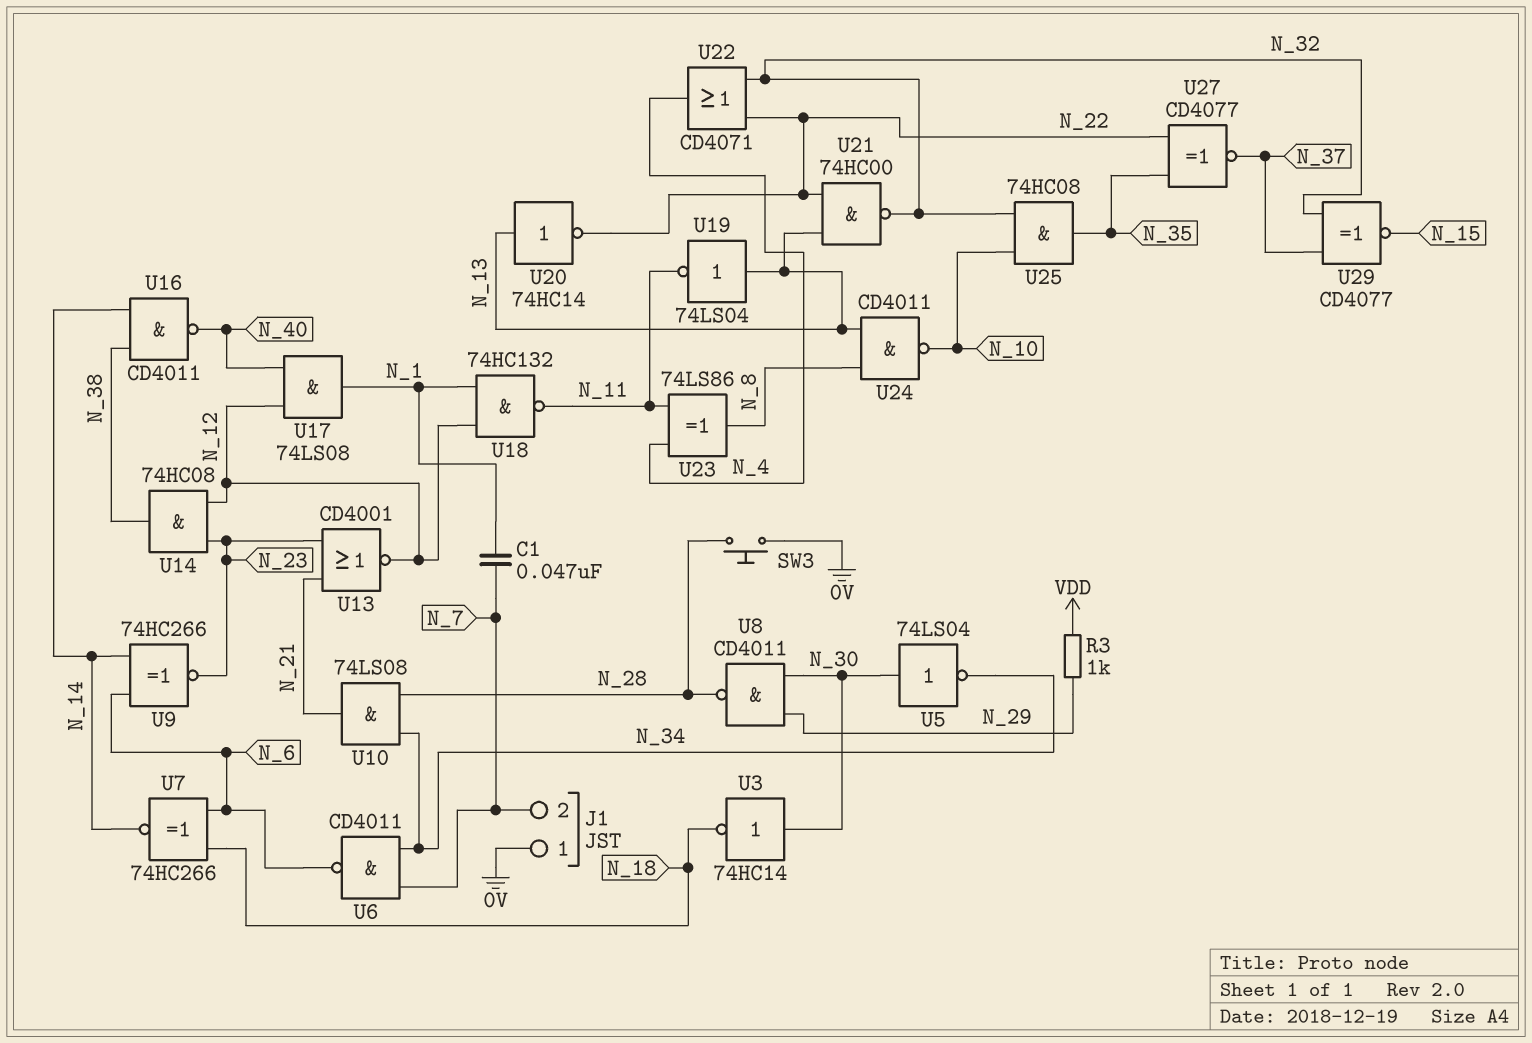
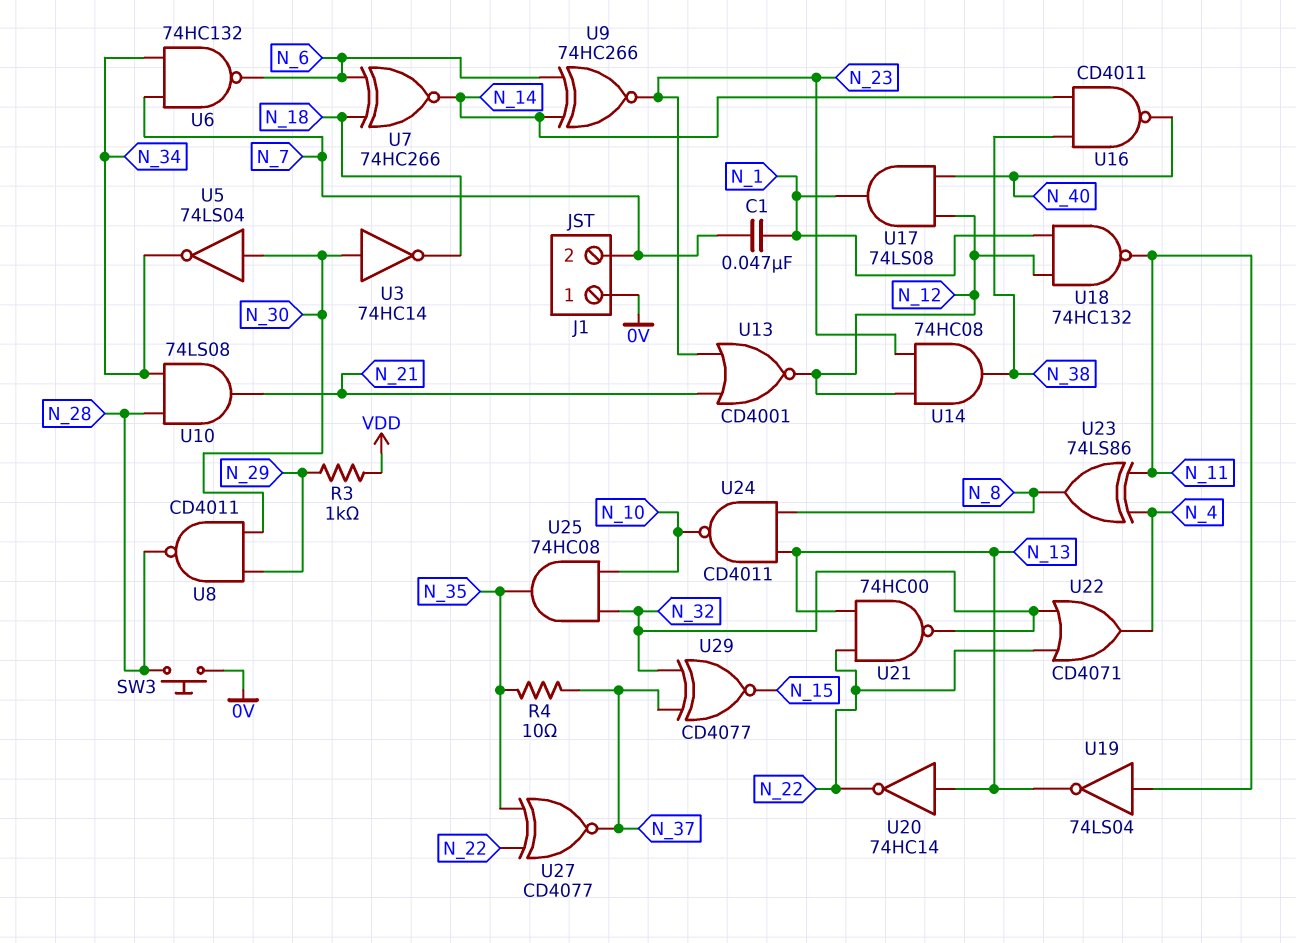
R4: none -> 10 (N_35, N_37)
U6: NAND CD4011 (in N_7, in N_34, out N_6) -> NAND 74HC132 (in N_7, in N_34, out N_6)
U19: NOT 74LS04 (in N_13, out N_11) -> NOT 74LS04 (in N_11, out N_13)

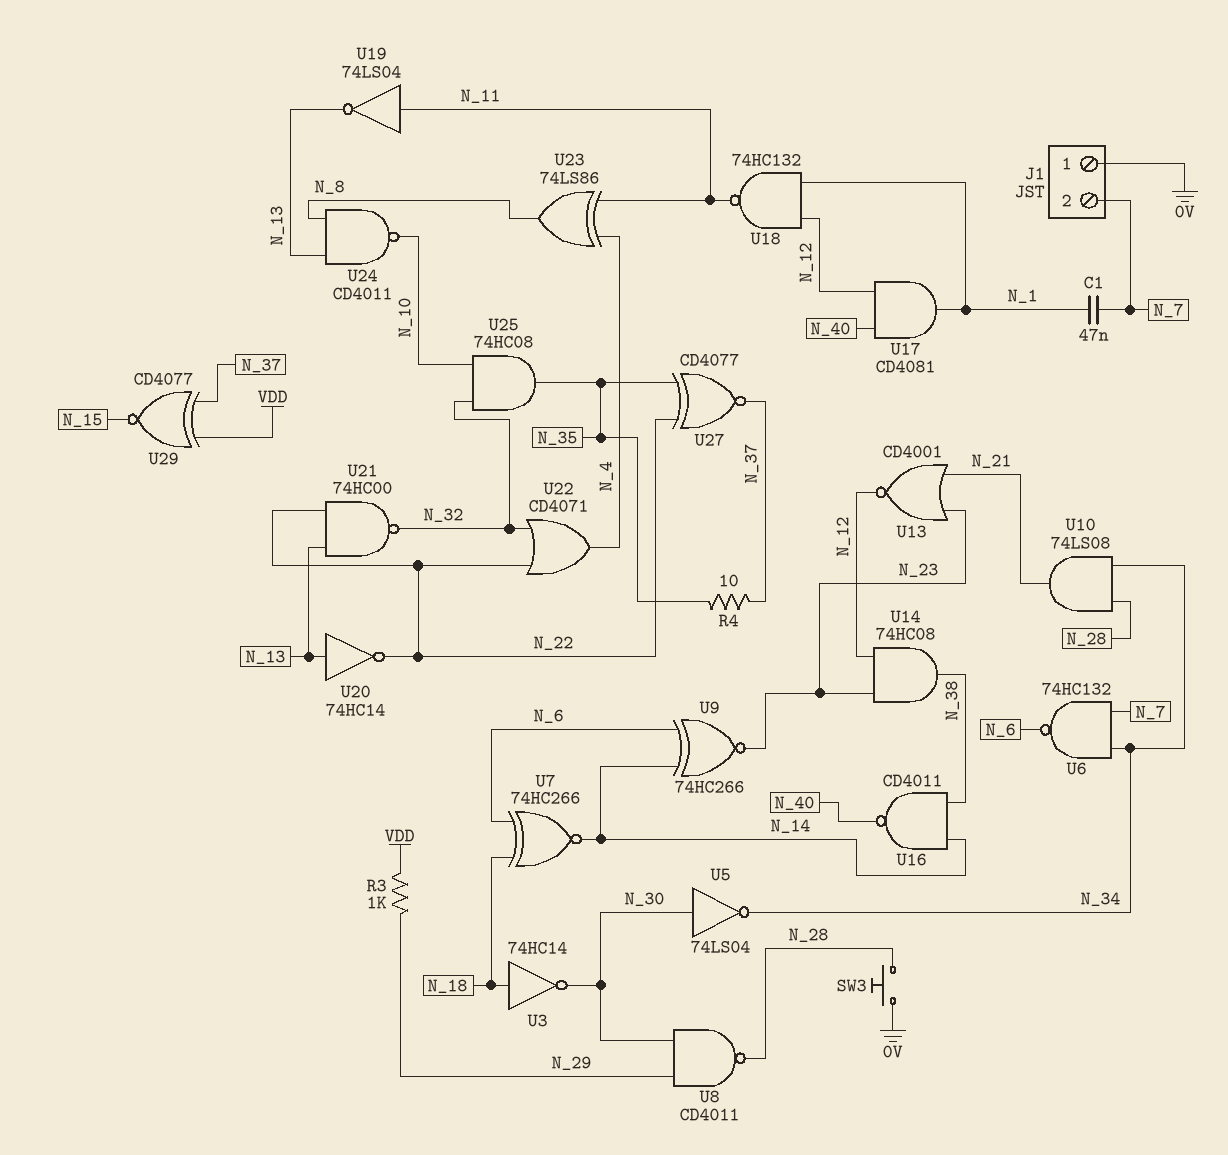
U3: NOT 74HC14 (in N_30, out N_18) -> NOT 74HC14 (in N_18, out N_30)
U17: AND 74LS08 (in N_12, in N_40, out N_1) -> AND CD4081 (in N_12, in N_40, out N_1)
U29: XNOR CD4077 (in N_32, in N_37, out N_15) -> XNOR CD4077 (in N_37, in VDD, out N_15)

